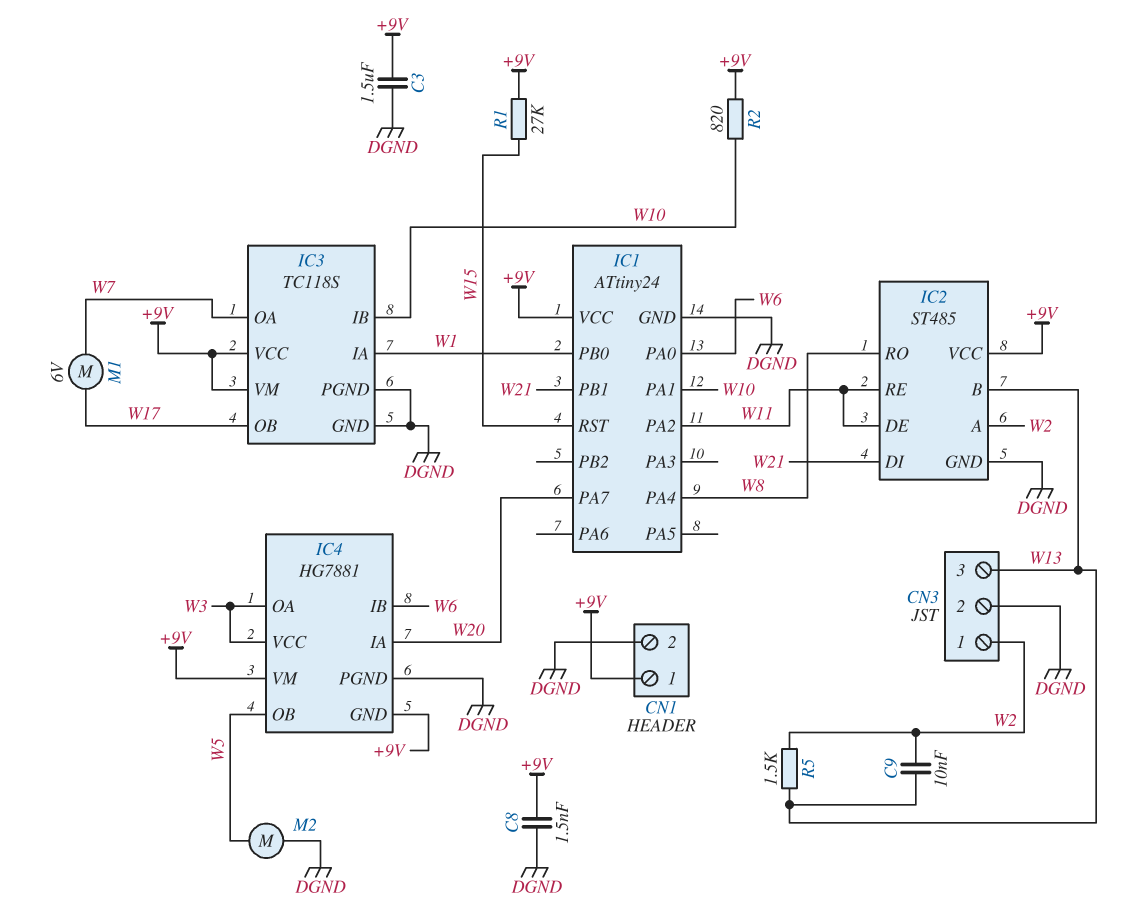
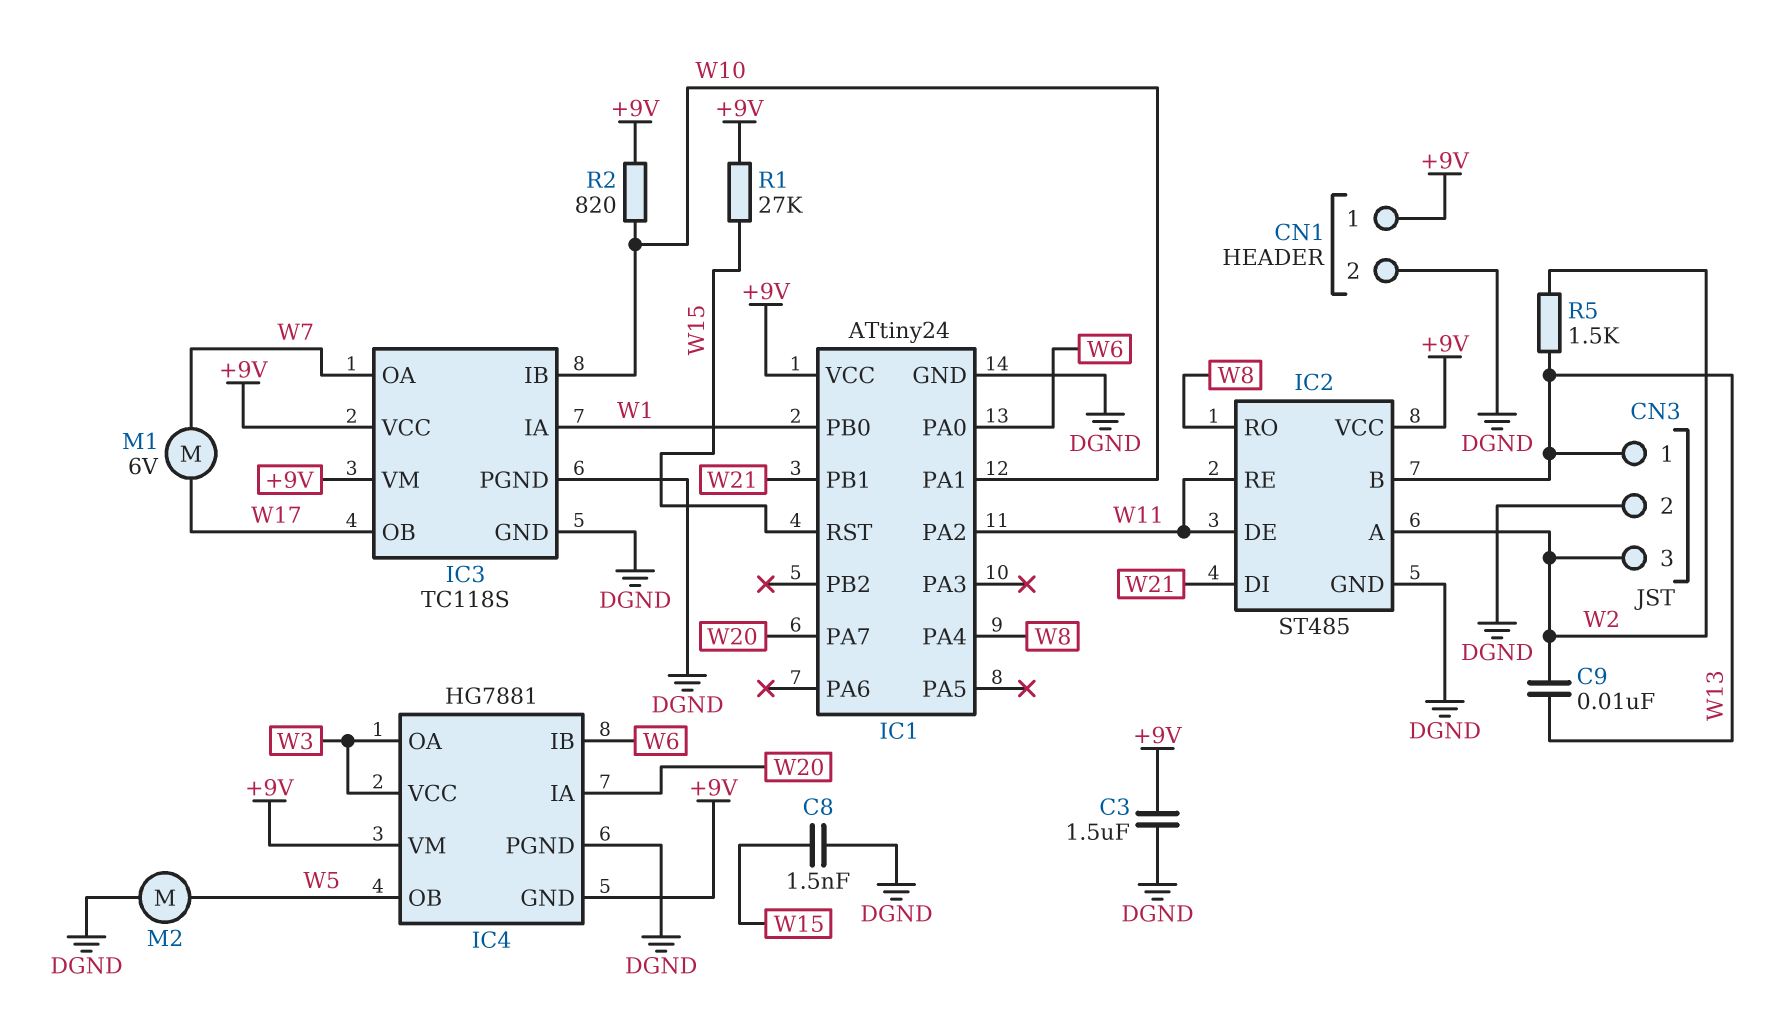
C8: 1.5nF (+9V, DGND) -> 1.5nF (DGND, W15)
CN3 pin 1: W2 -> W13
CN3 pin 3: W13 -> W2

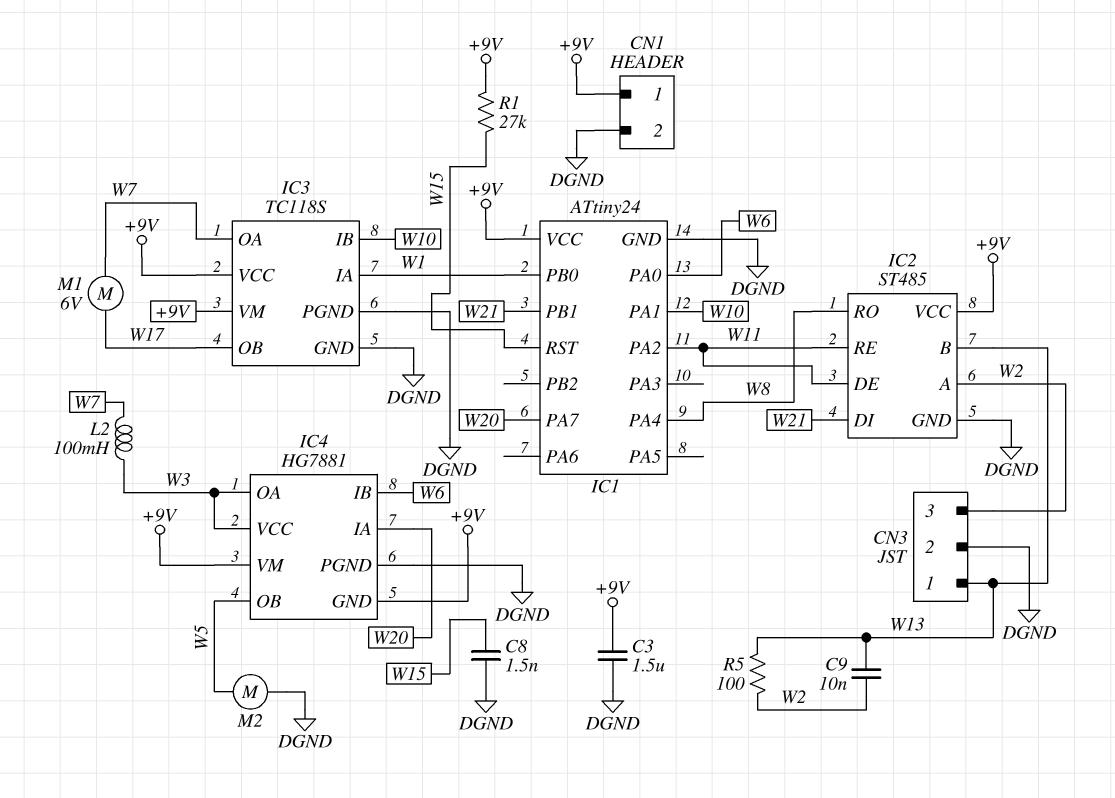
L2: none -> 100mH (W3, W7)
R2: 820 (+9V, W10) -> none
R5: 1.5k (W2, W13) -> 100 (W2, W13)

